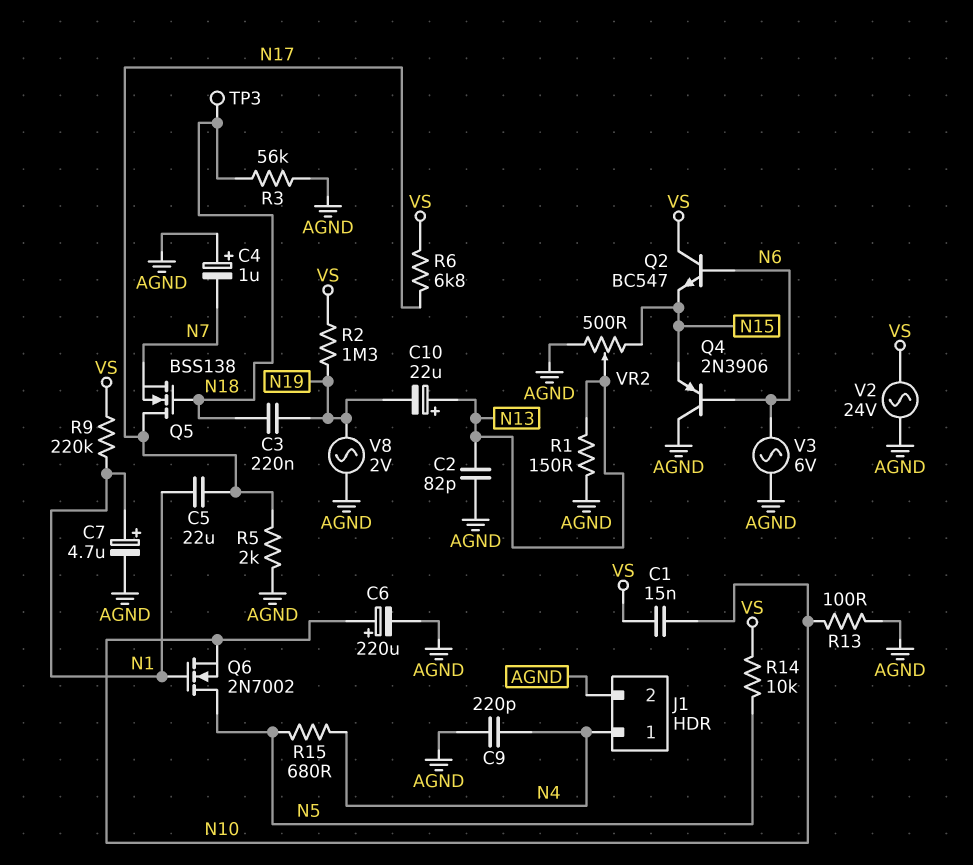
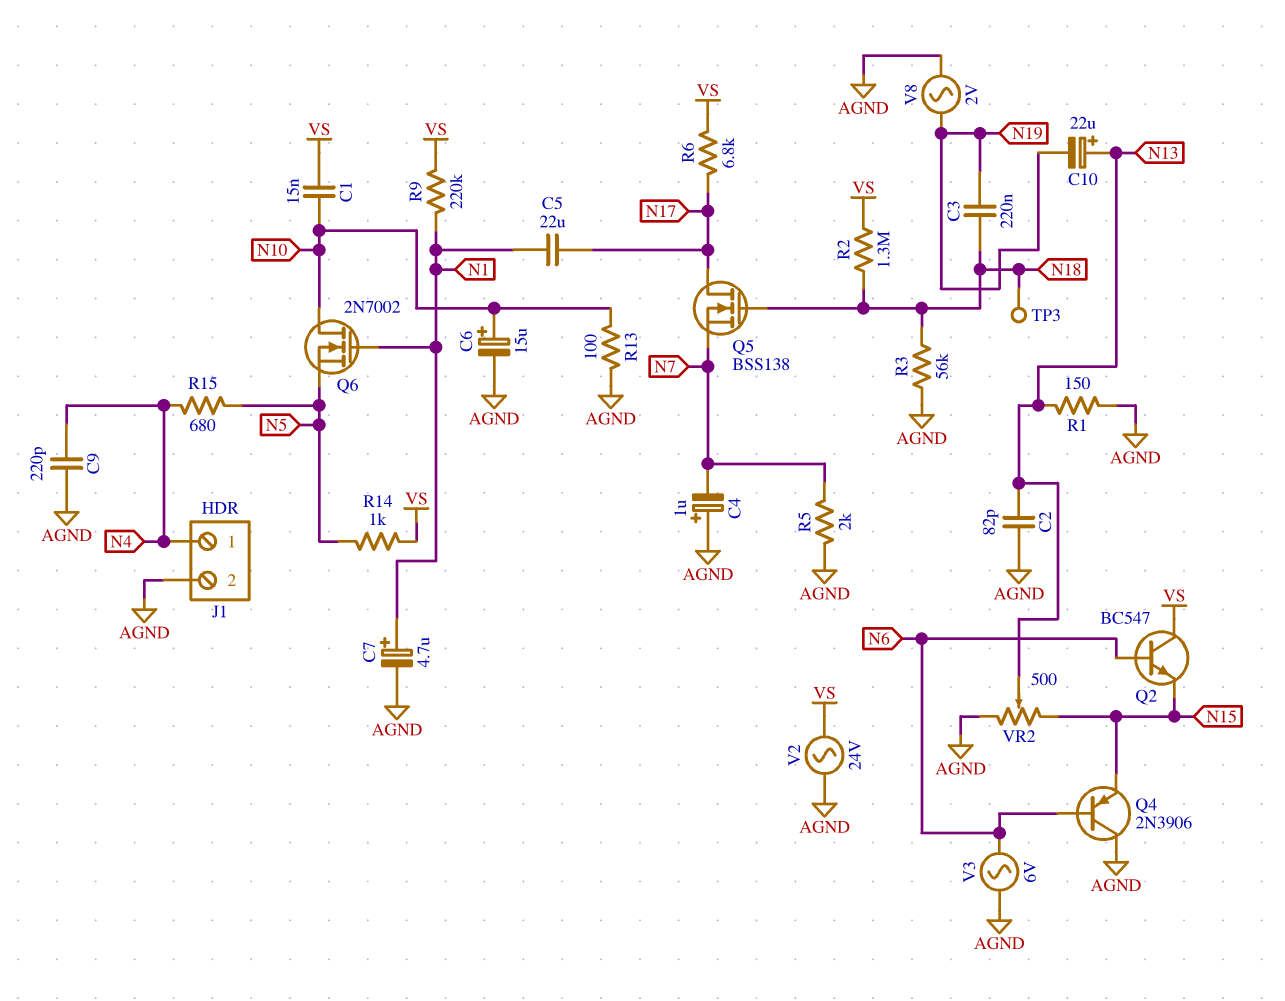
C6: 220uF (plus N10, minus AGND) -> 15uF (plus N10, minus AGND)
Q6: NMOS 2N7002 (G N1, D N5, S N10) -> NMOS 2N7002 (G N1, D N10, S N5)
R2: 1.3M (N19, VS) -> 1.3M (N18, VS)
R5: 2k (AGND, N17) -> 2k (AGND, N7)
R14: 10k (N5, VS) -> 1k (N5, VS)

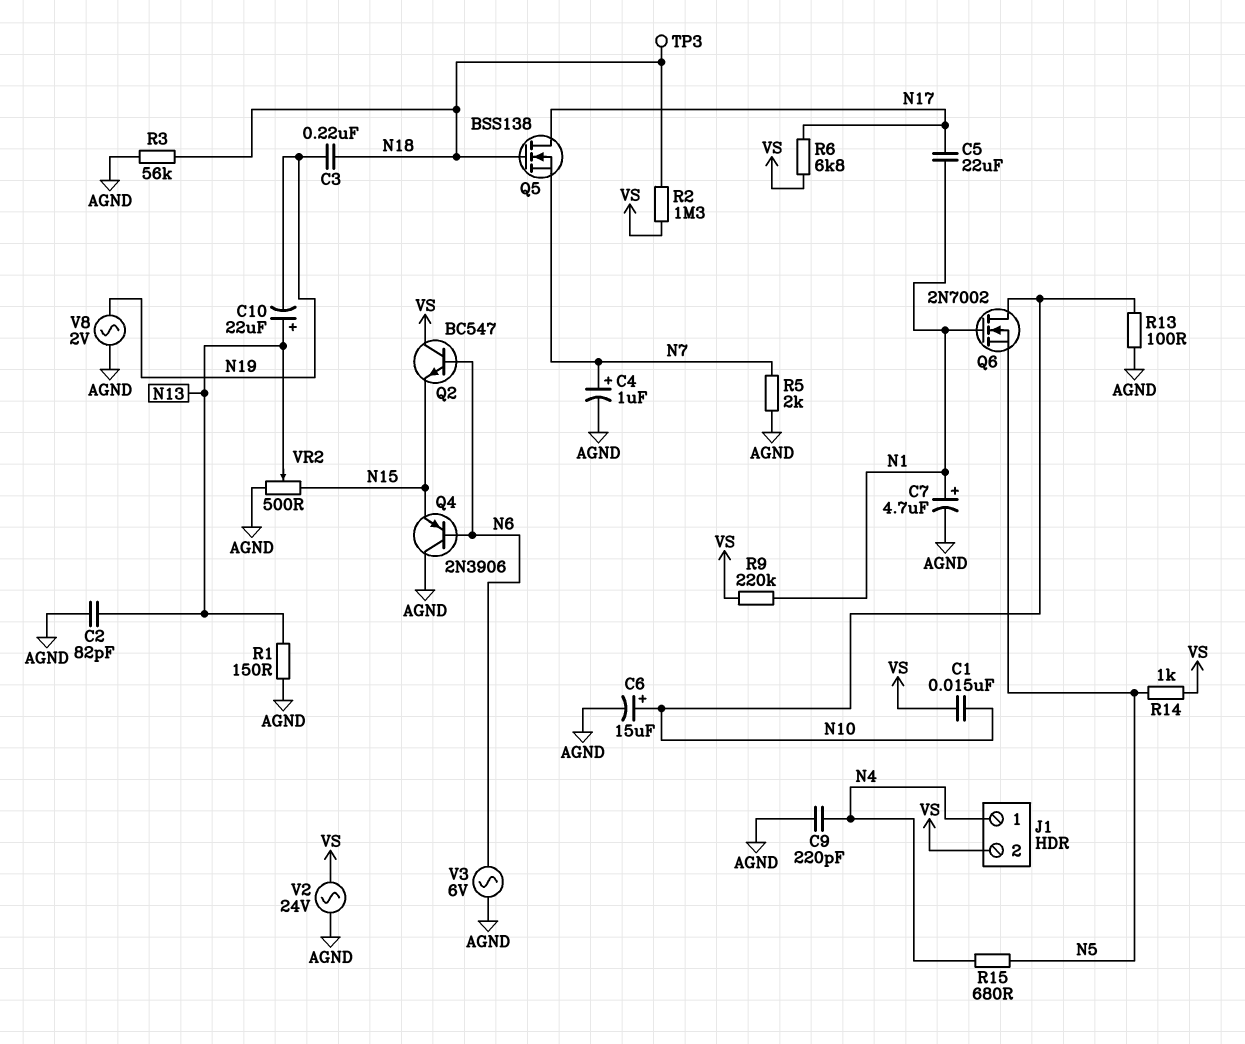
C4: 1uF (plus AGND, minus N7) -> 1uF (plus N7, minus AGND)
J1 pin 2: AGND -> VS

